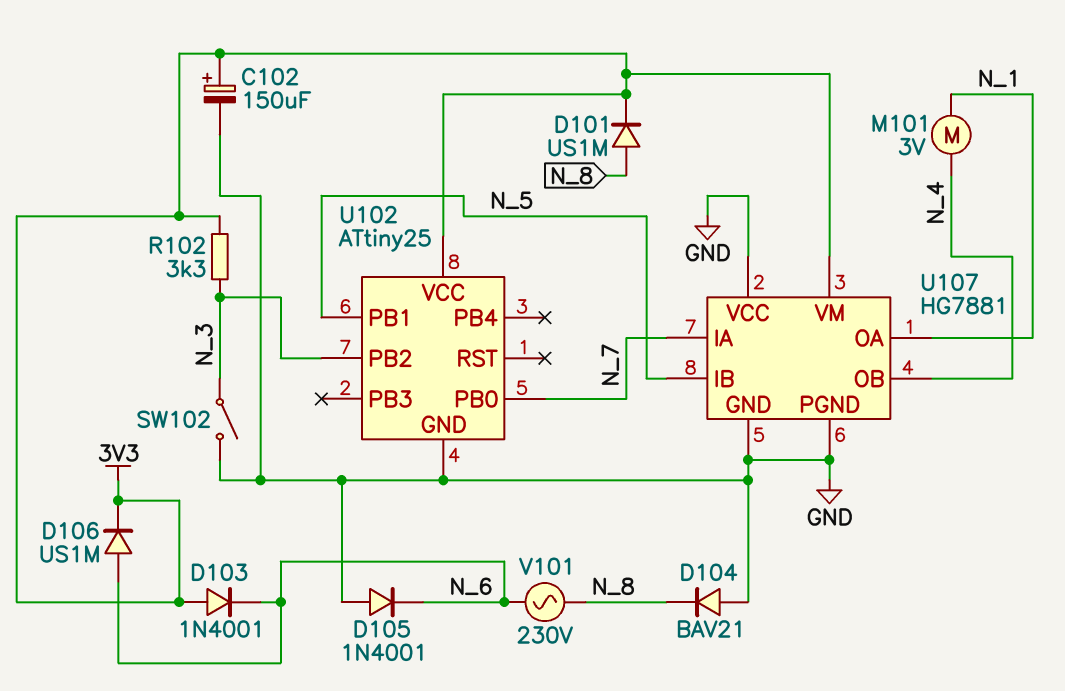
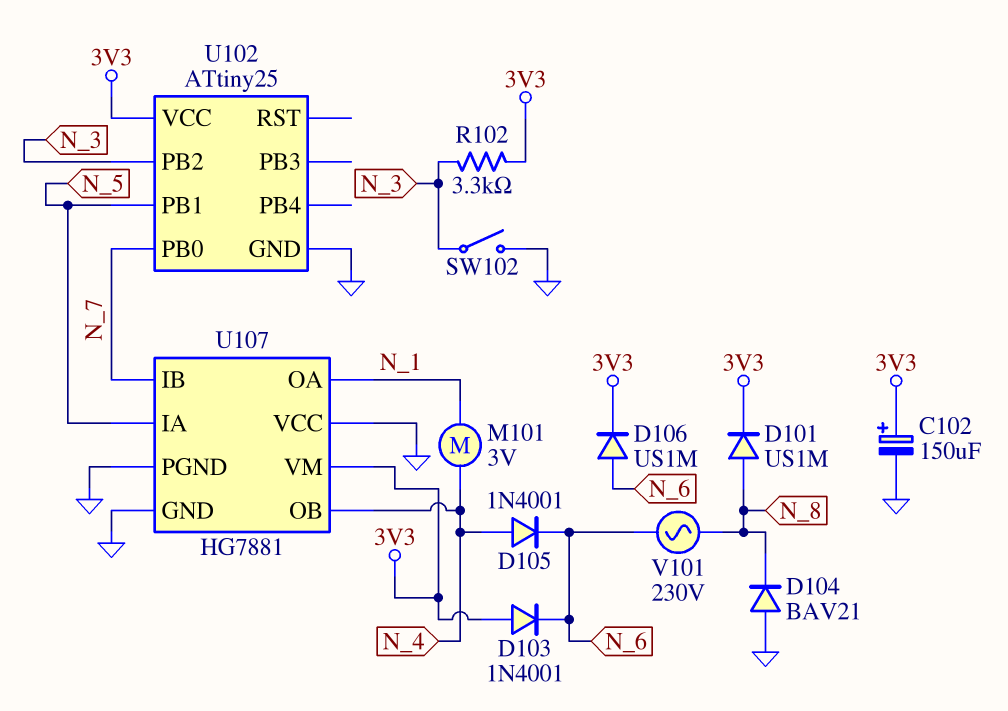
D105: diode 1N4001 (A GND, K N_6) -> diode 1N4001 (A N_4, K N_6)
U107 pin IA: N_7 -> N_5
U107 pin IB: N_5 -> N_7

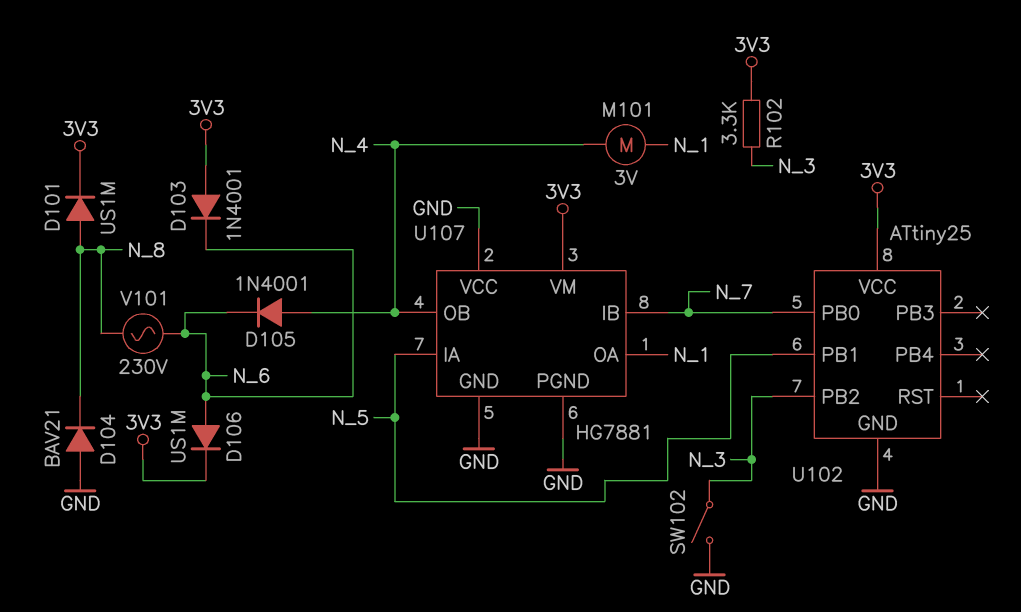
C102: 150uF (plus 3V3, minus GND) -> none

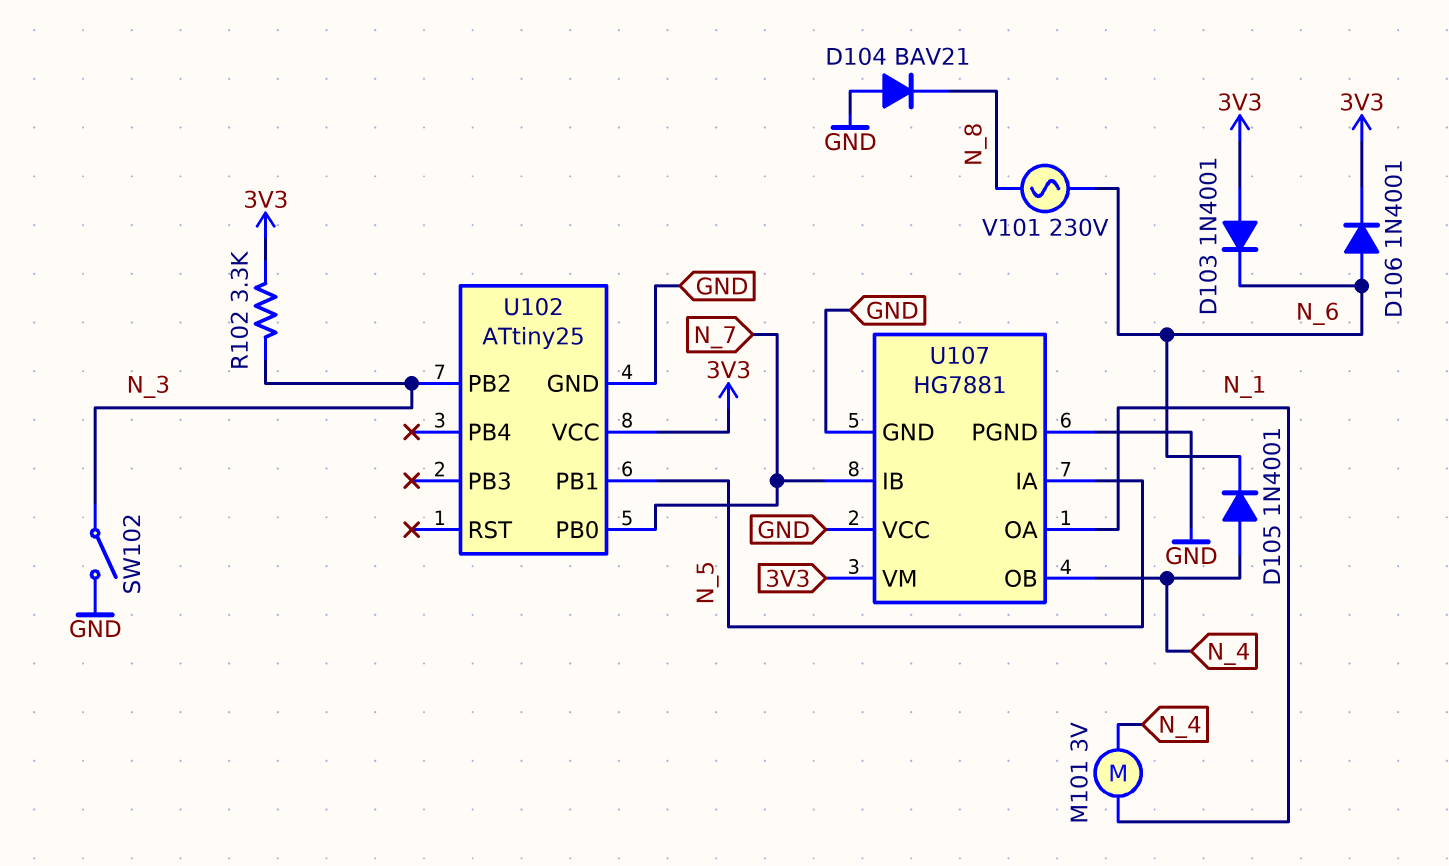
D101: diode US1M (A N_8, K 3V3) -> none
D106: diode US1M (A N_6, K 3V3) -> diode 1N4001 (A N_6, K 3V3)

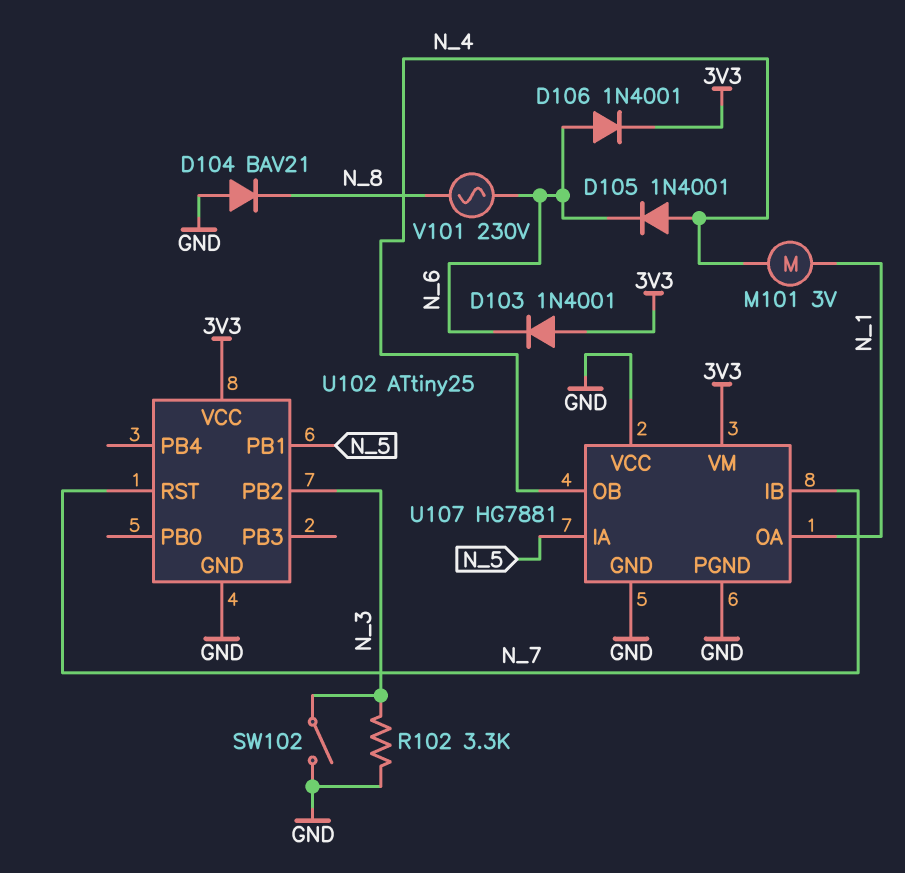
R102: 3.3k (3V3, N_3) -> 3.3k (GND, N_3)
U102 pin PB0: N_7 -> none
U102 pin RST: none -> N_7

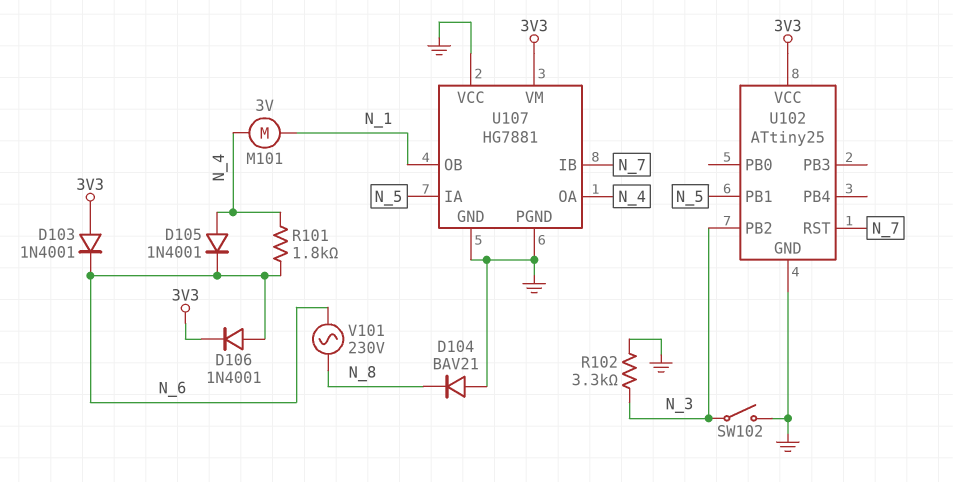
R101: none -> 1.8k (N_4, N_6)
U107 pin OA: N_1 -> N_4
U107 pin OB: N_4 -> N_1

